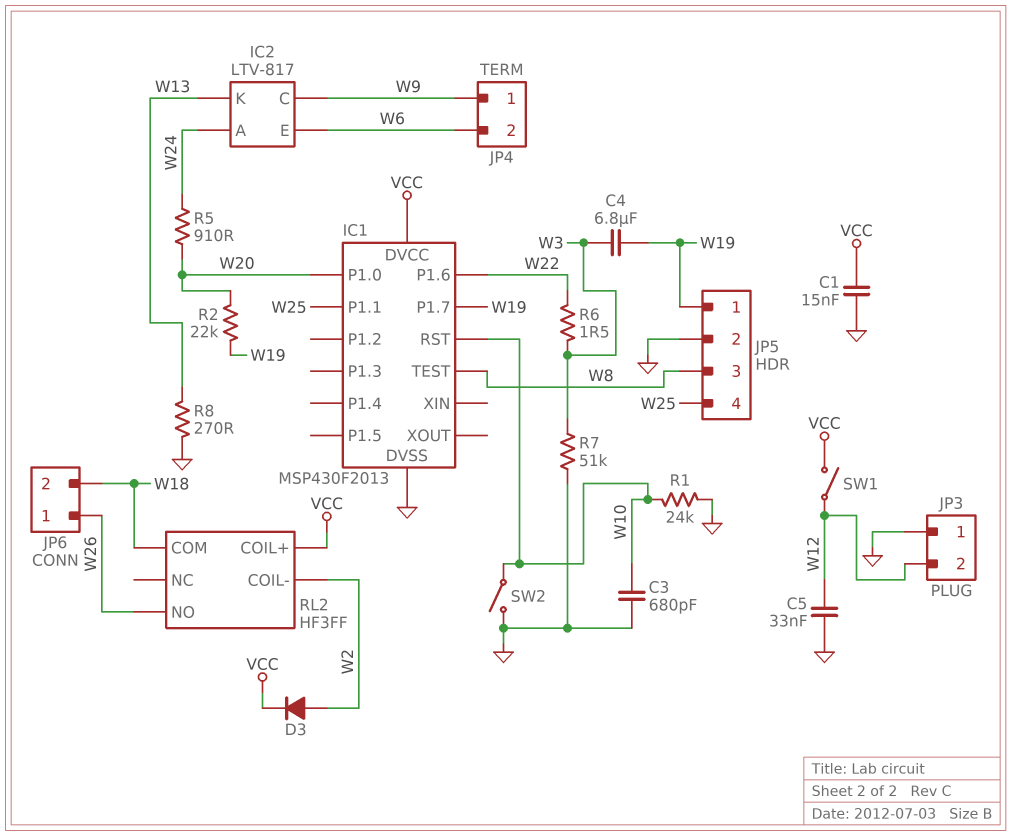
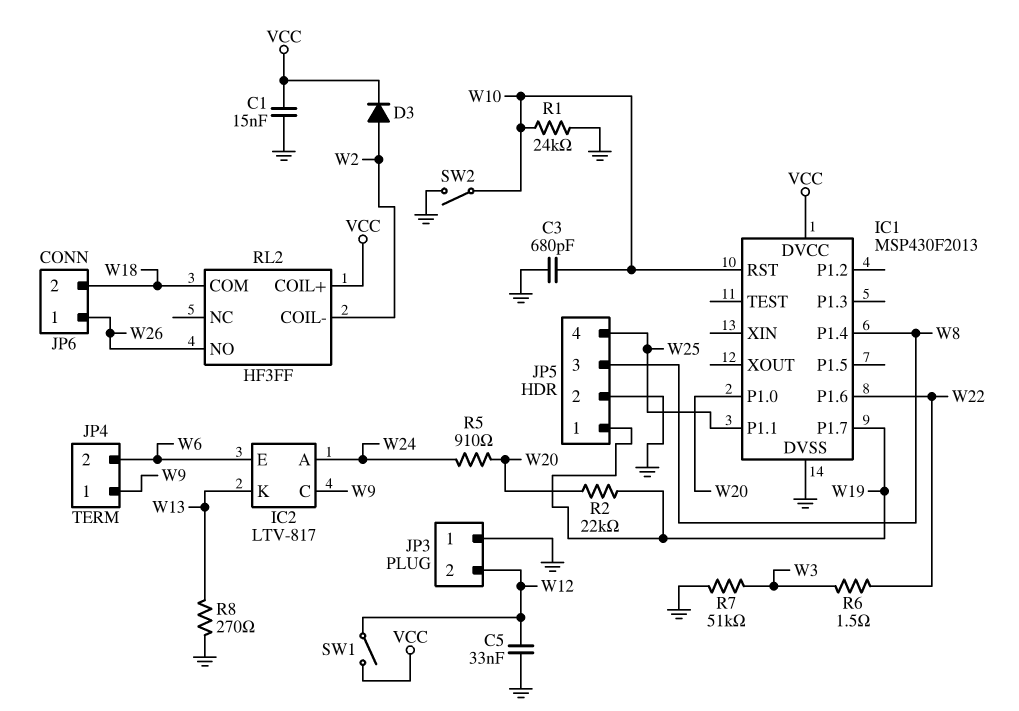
C4: 6.8uF (W3, W19) -> none
IC1 pin P1.4: none -> W8
IC1 pin TEST: W8 -> none

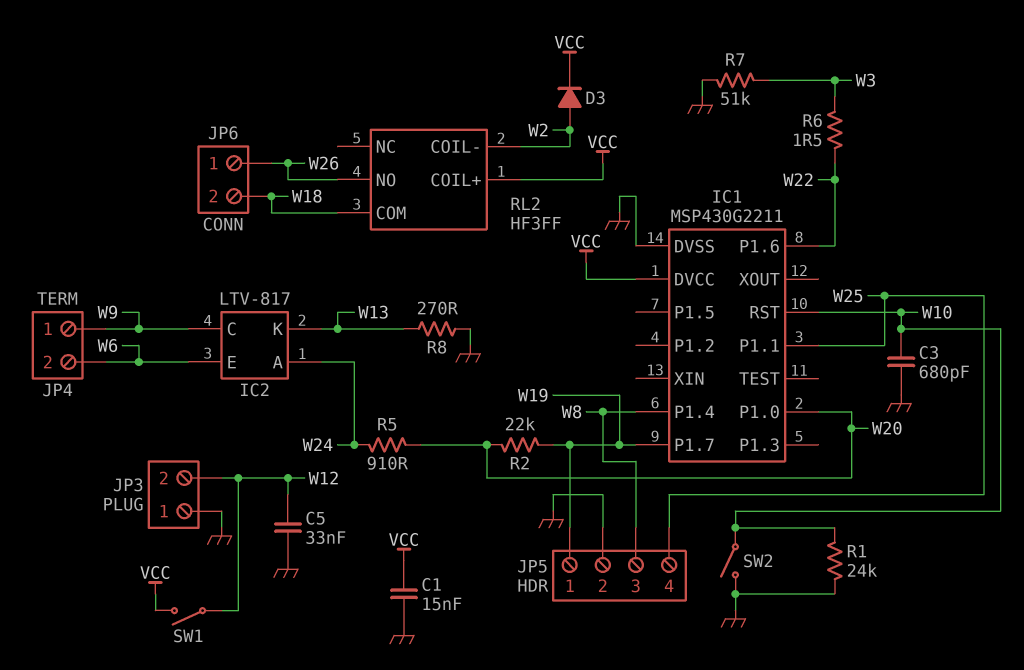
IC1: MSP430F2013 -> MSP430G2211

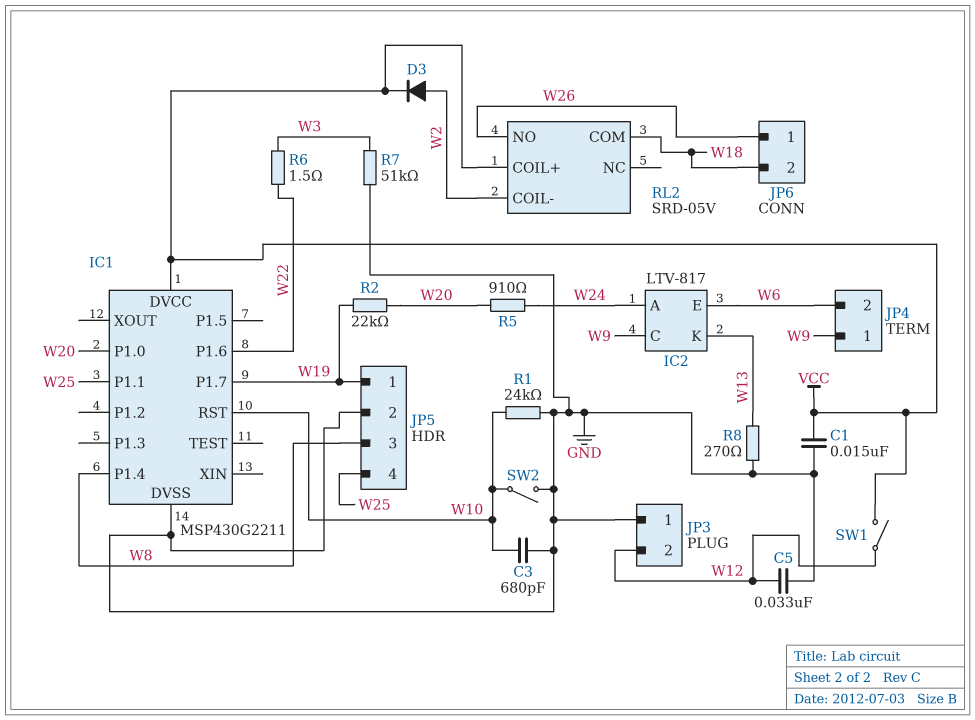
RL2: HF3FF -> SRD-05V

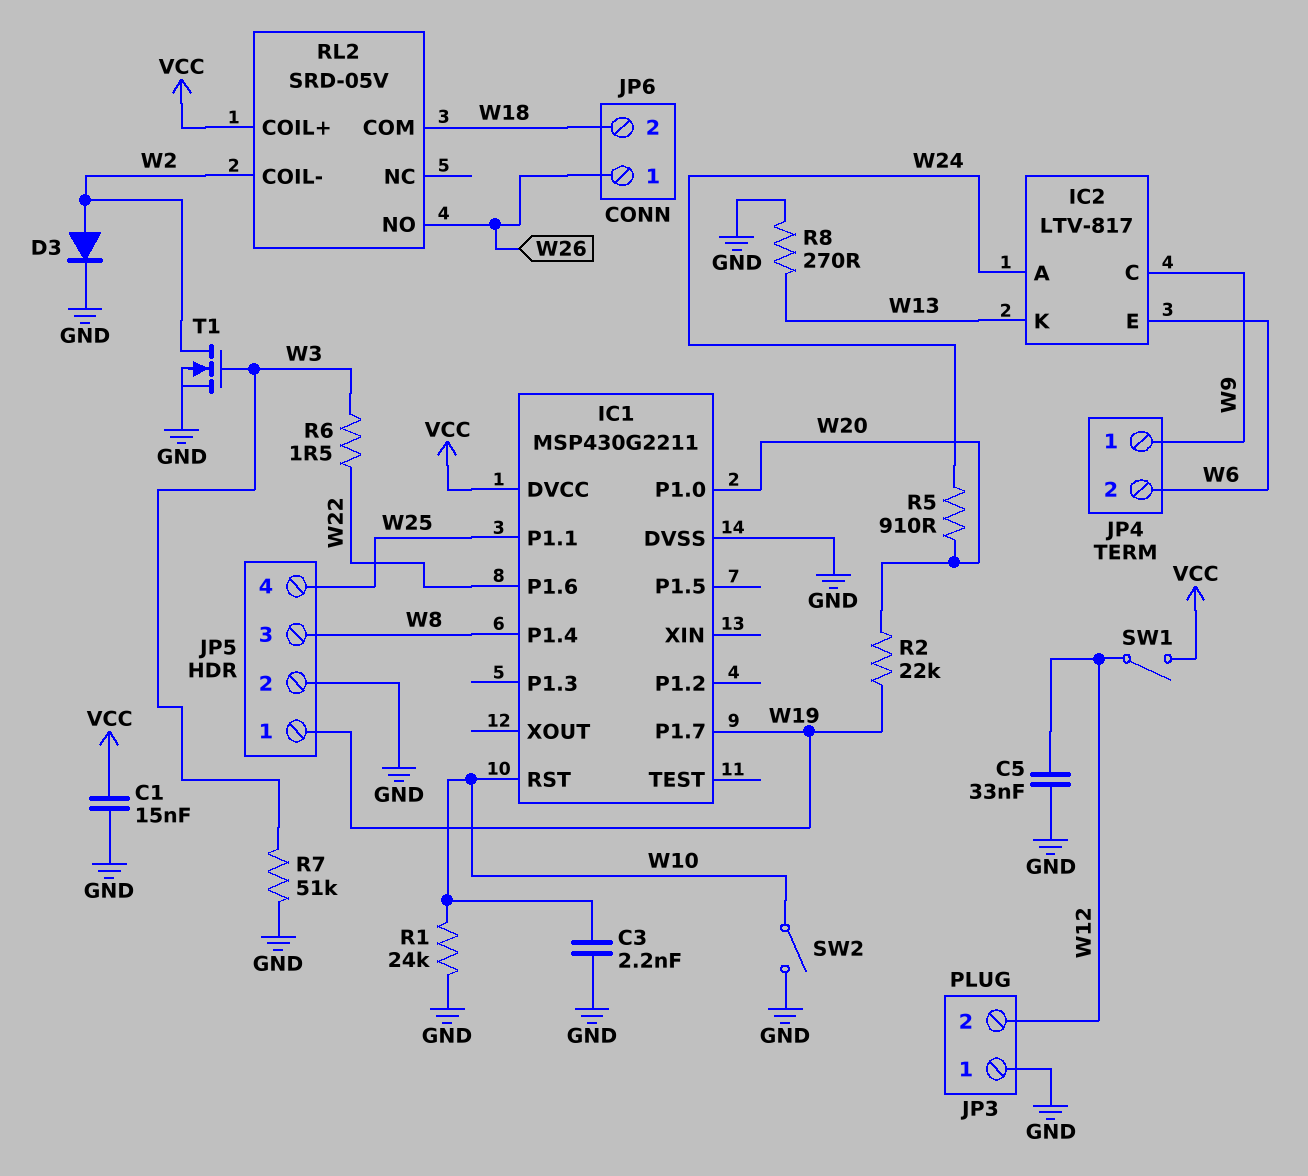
C3: 680pF (GND, W10) -> 2.2nF (GND, W10)
D3: diode (A W2, K VCC) -> diode (A W2, K GND)
T1: none -> NMOS (G W3, D W2, S GND)

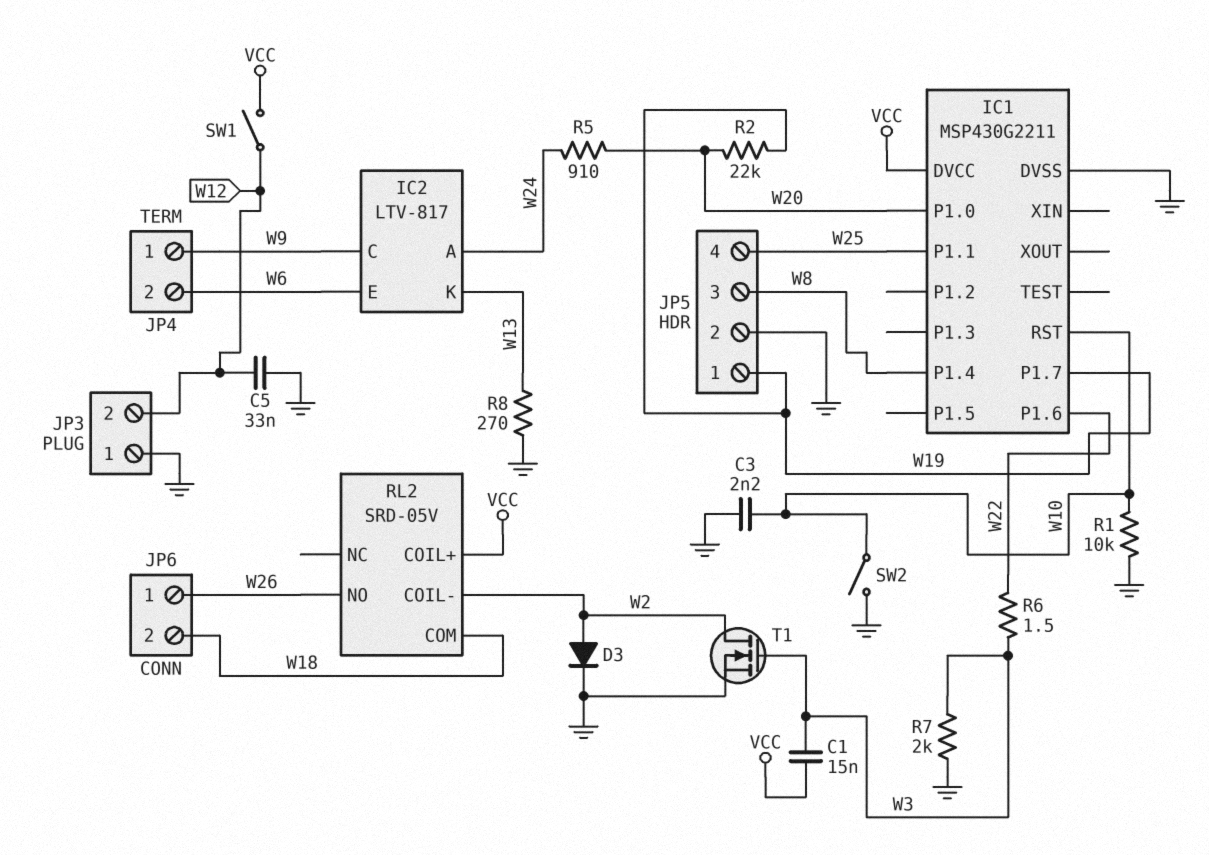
C1: 15nF (GND, VCC) -> 15nF (VCC, W3)
R1: 24k (GND, W10) -> 10k (GND, W10)
R7: 51k (GND, W3) -> 2k (GND, W3)

